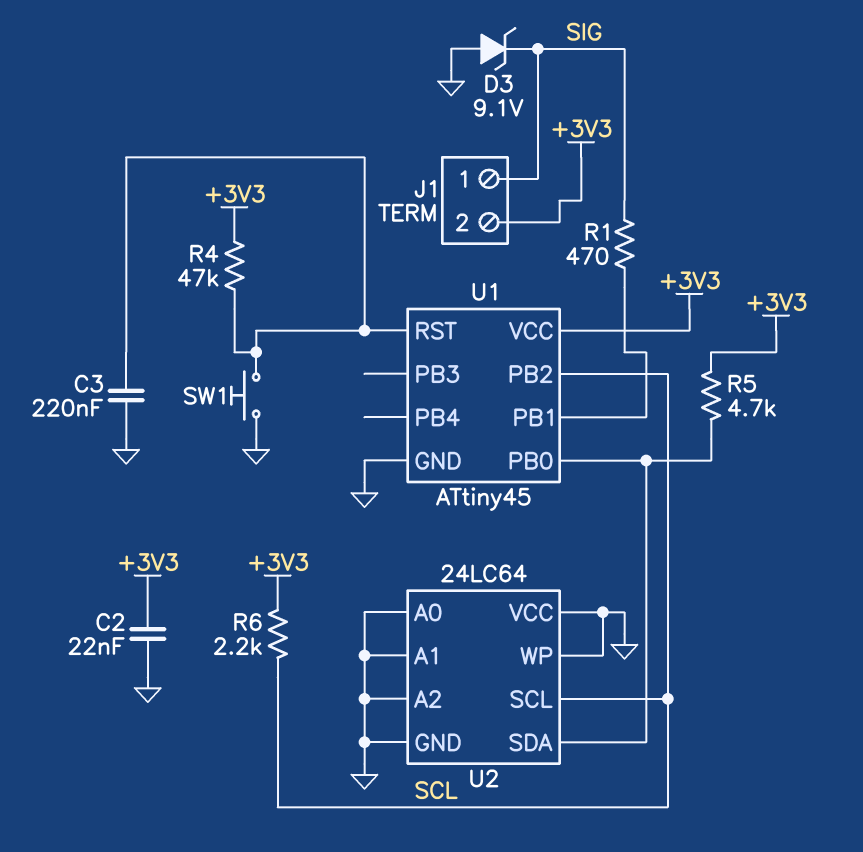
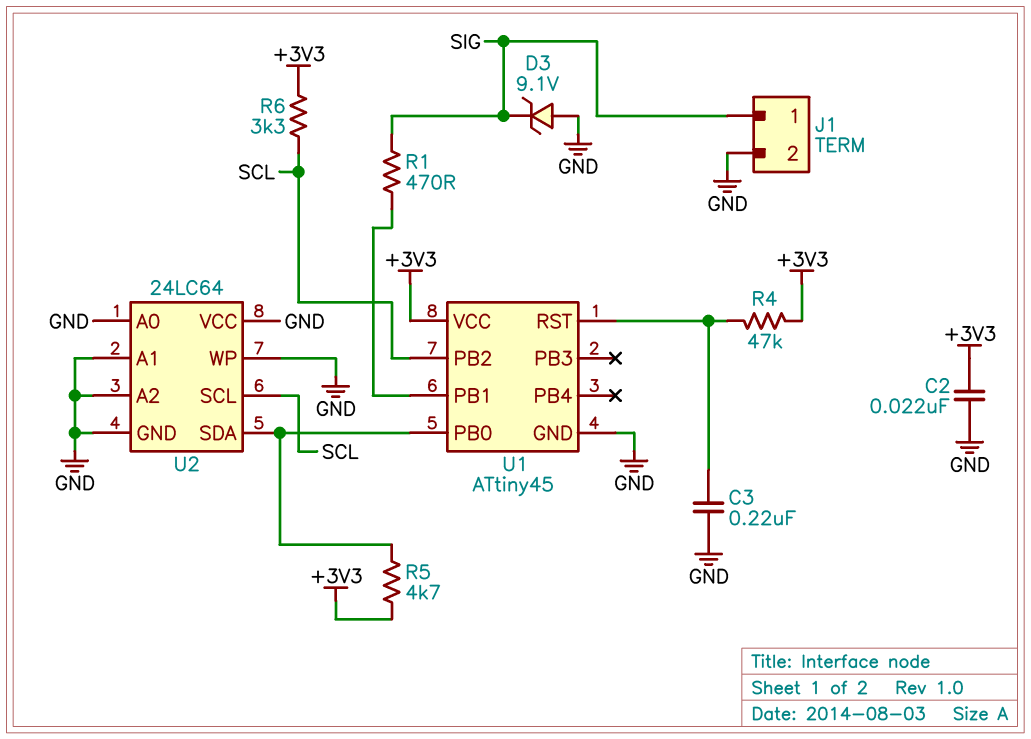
J1 pin 2: +3V3 -> GND
R6: 2.2k (+3V3, SCL) -> 3.3k (+3V3, SCL)
SW1: button (GND, U1/RST) -> none

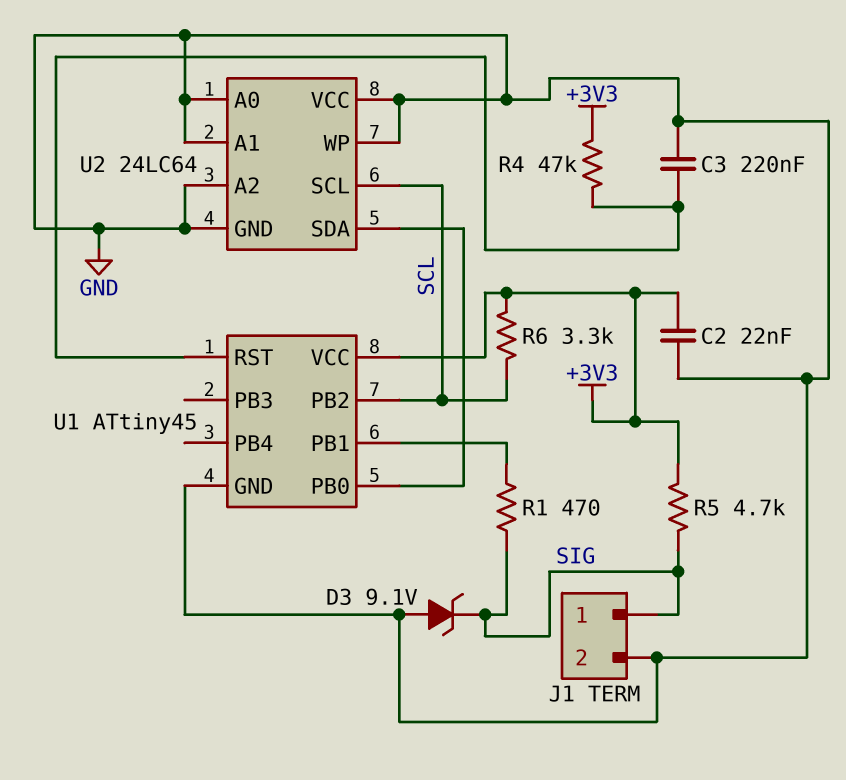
R5: 4.7k (+3V3, U1/PB0) -> 4.7k (+3V3, SIG)

